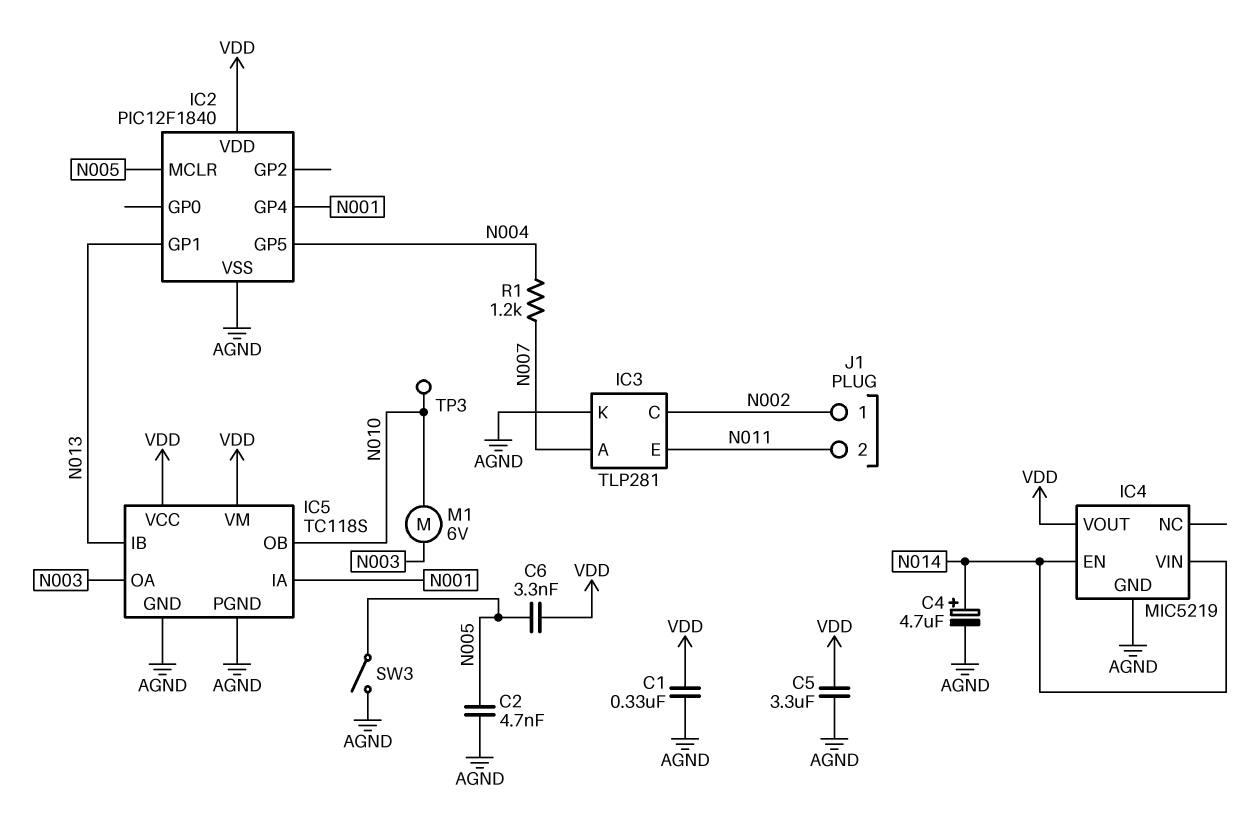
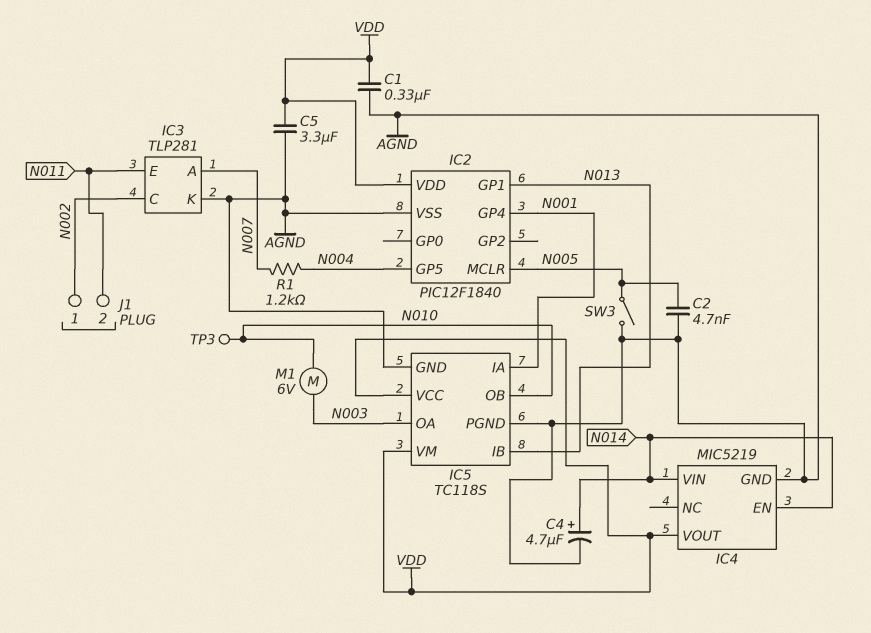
C6: 3.3nF (N005, VDD) -> none

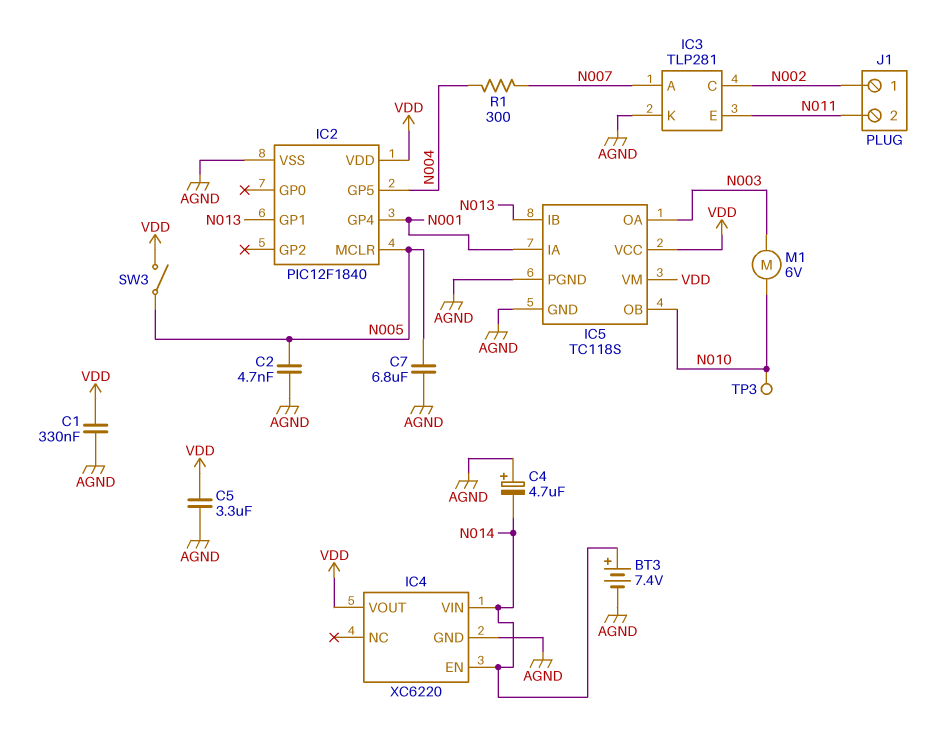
BT3: none -> 7.4V (plus N014, minus AGND)
C4: 4.7uF (plus N014, minus AGND) -> 4.7uF (plus AGND, minus N014)
C7: none -> 6.8uF (AGND, N005)
IC4: MIC5219 -> XC6220
R1: 1.2k (N004, N007) -> 300 (N004, N007)
SW3: switch (AGND, N005) -> switch (N005, VDD)

